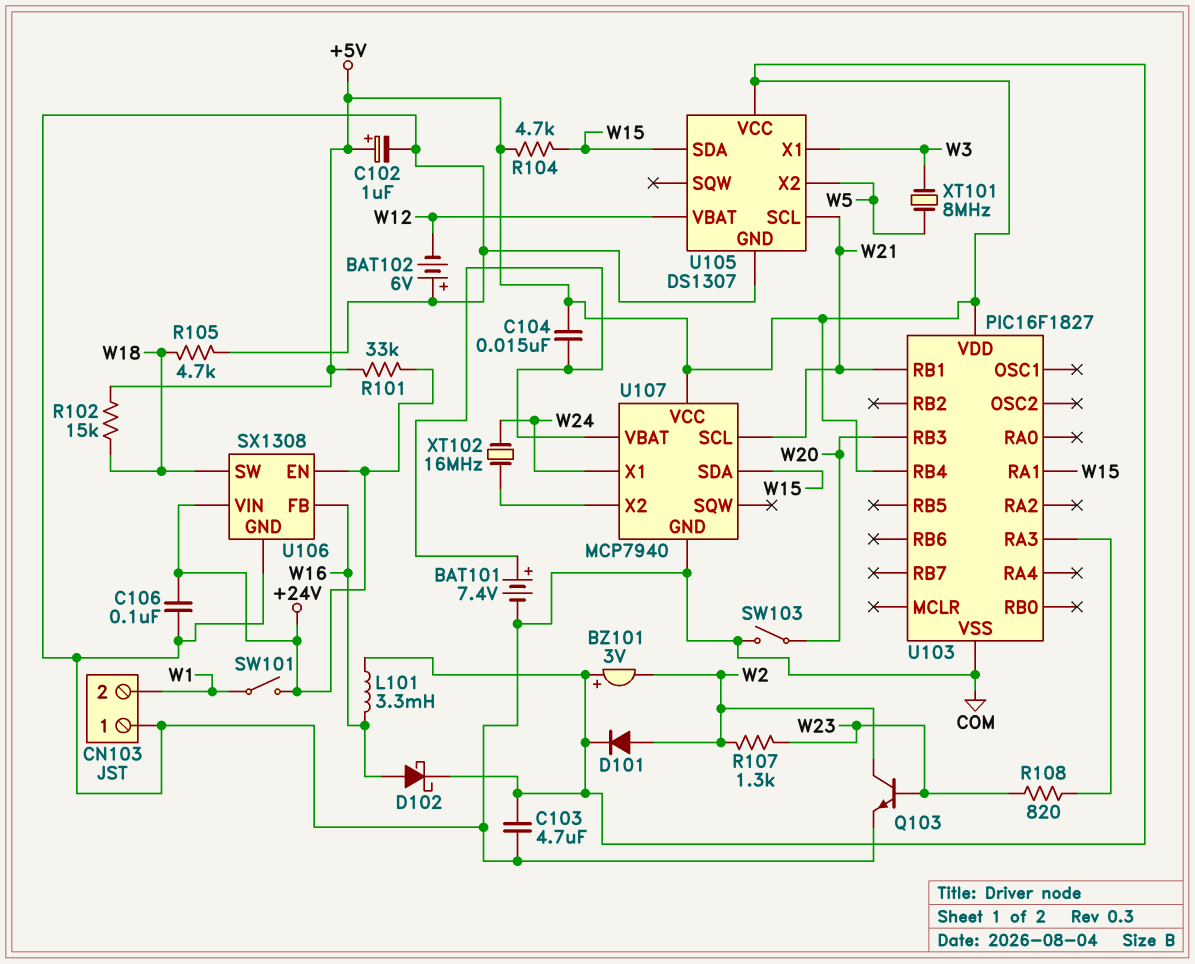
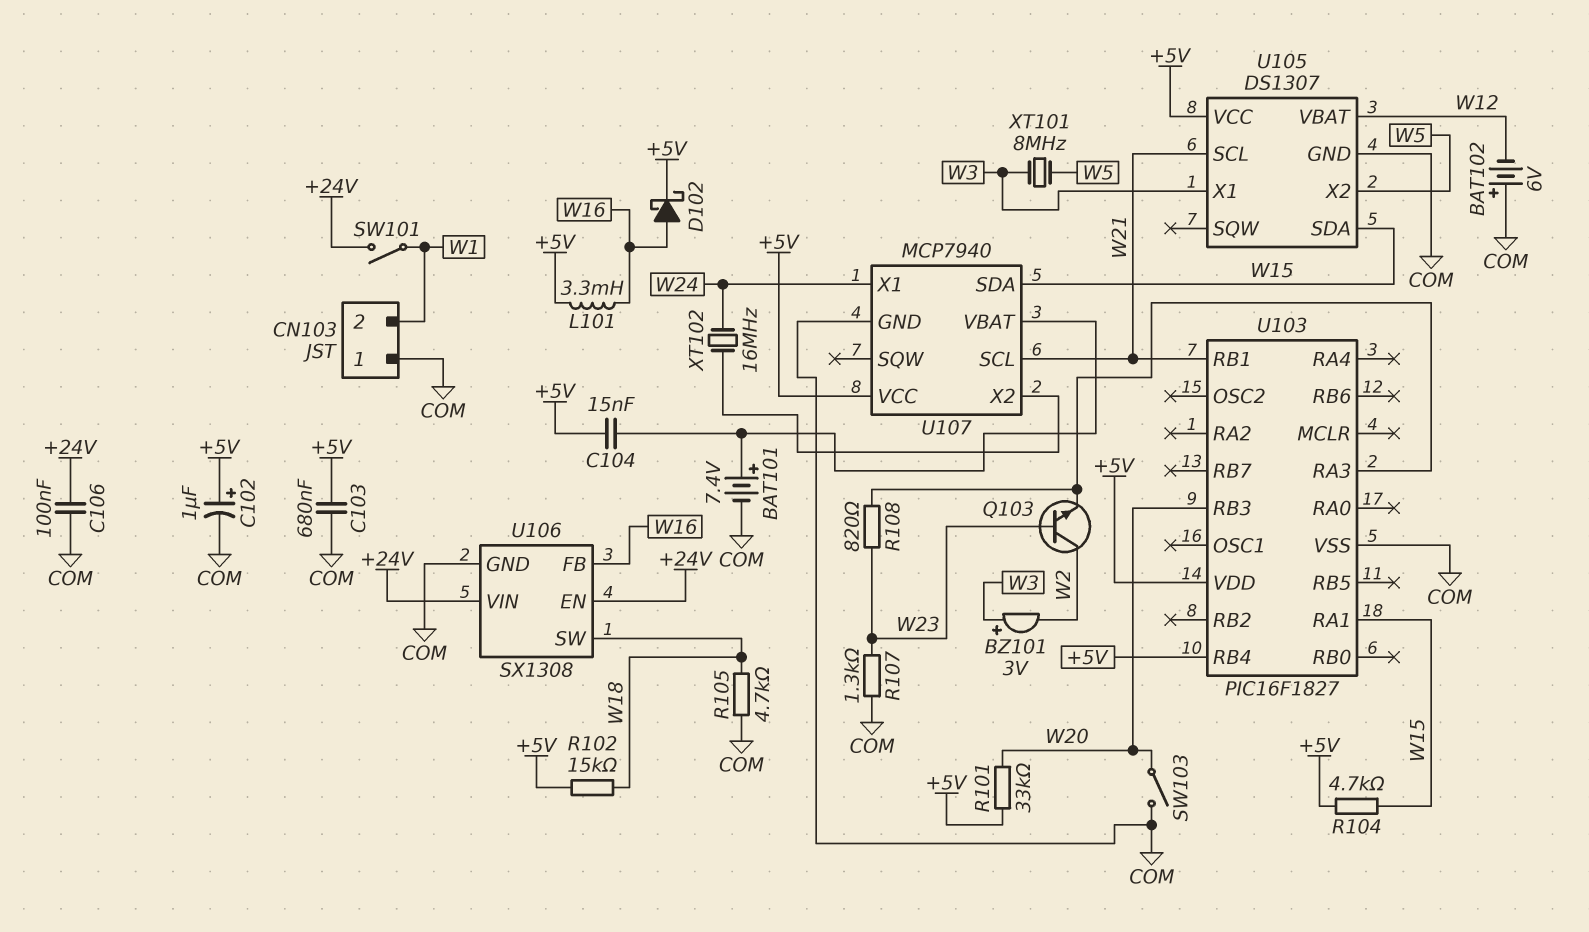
BZ101: buzzer 3V (plus +5V, minus W2) -> buzzer 3V (plus W3, minus W2)
C103: 4.7uF (+5V, COM) -> 680nF (+5V, COM)
D101: diode (A W2, K +5V) -> none
Q103: NPN (B W23, C W2, E COM) -> NPN (B W23, C W2, E U103/RA3)
R101: 33k (+5V, +24V) -> 33k (+5V, W20)
R107: 1.3k (W2, W23) -> 1.3k (COM, W23)

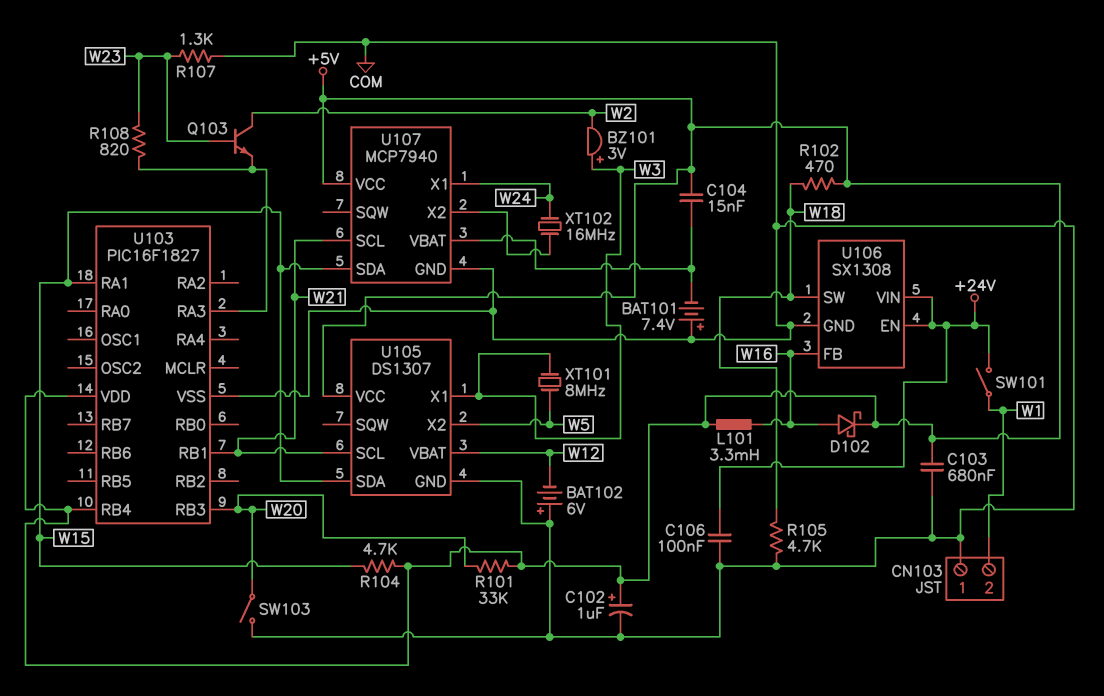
BAT101: 7.4V (plus U107/VBAT, minus COM) -> 7.4V (plus COM, minus U107/VBAT)
R102: 15k (+5V, W18) -> 470 (+5V, W18)

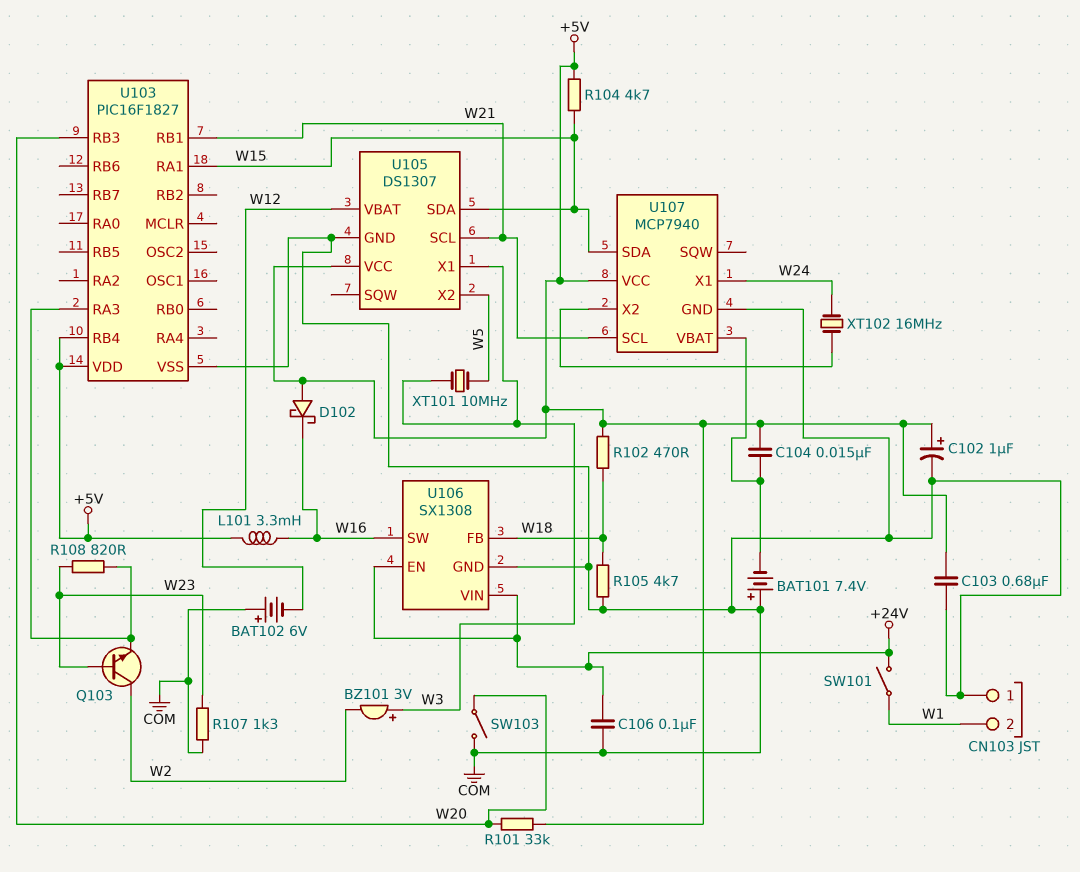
D102: schottky (A W16, K +5V) -> schottky (A +5V, K W16)
U106 pin FB: W16 -> W18
U106 pin SW: W18 -> W16
XT101: 8MHz (W3, W5) -> 10MHz (W3, W5)

